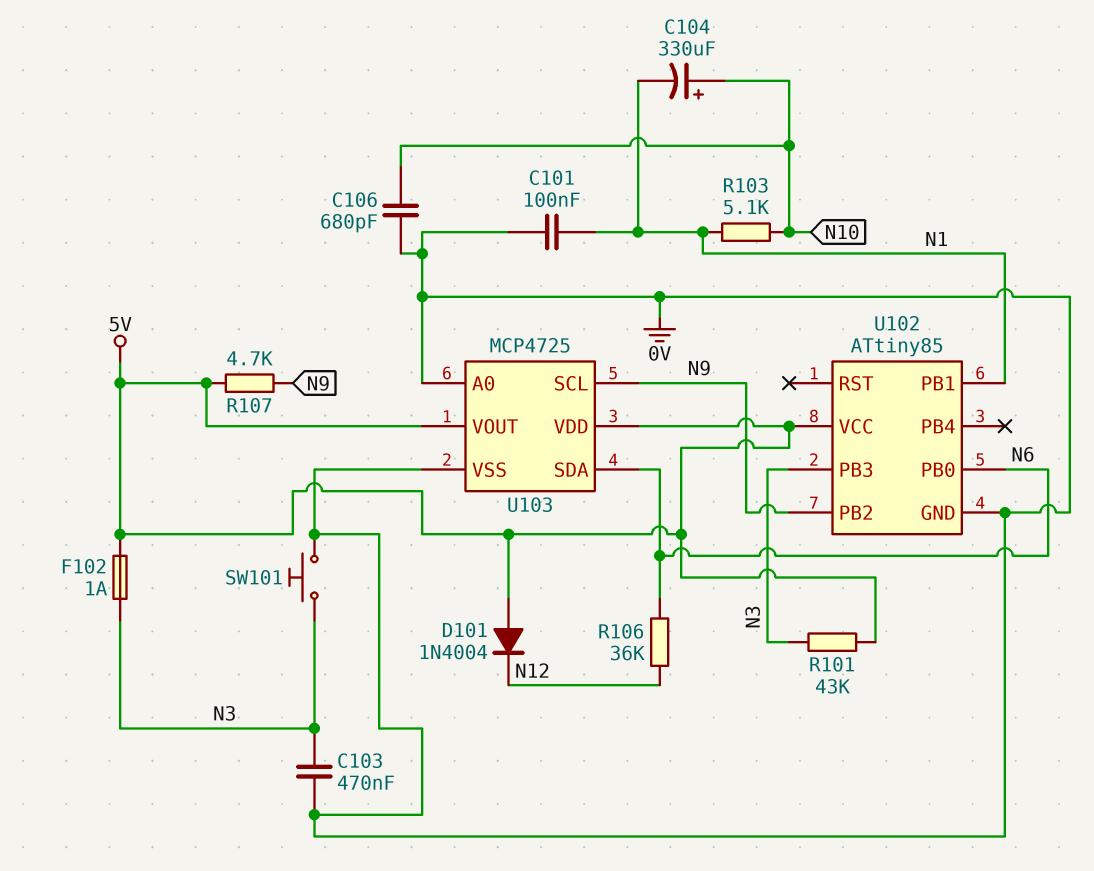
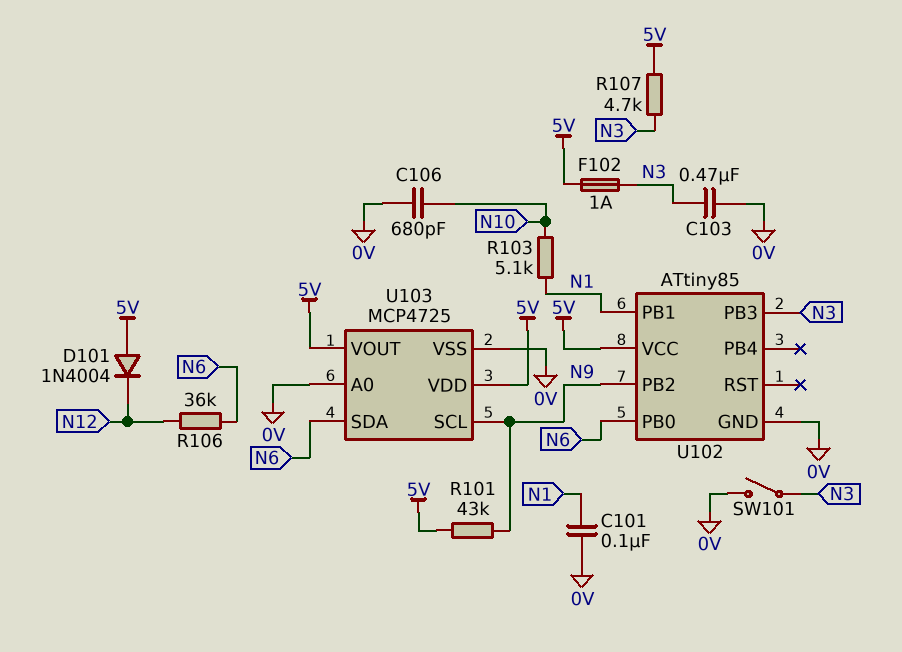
C104: 330uF (plus N10, minus N1) -> none
R101: 43k (5V, N3) -> 43k (5V, N9)
R107: 4.7k (5V, N9) -> 4.7k (5V, N3)
SW101: button (0V, N3) -> switch (0V, N3)

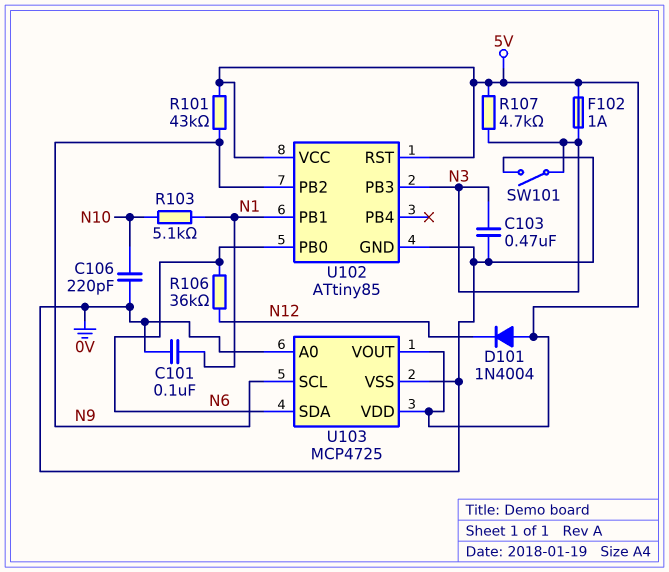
C106: 680pF (0V, N10) -> 220pF (0V, N10)
U102 pin RST: none -> 5V

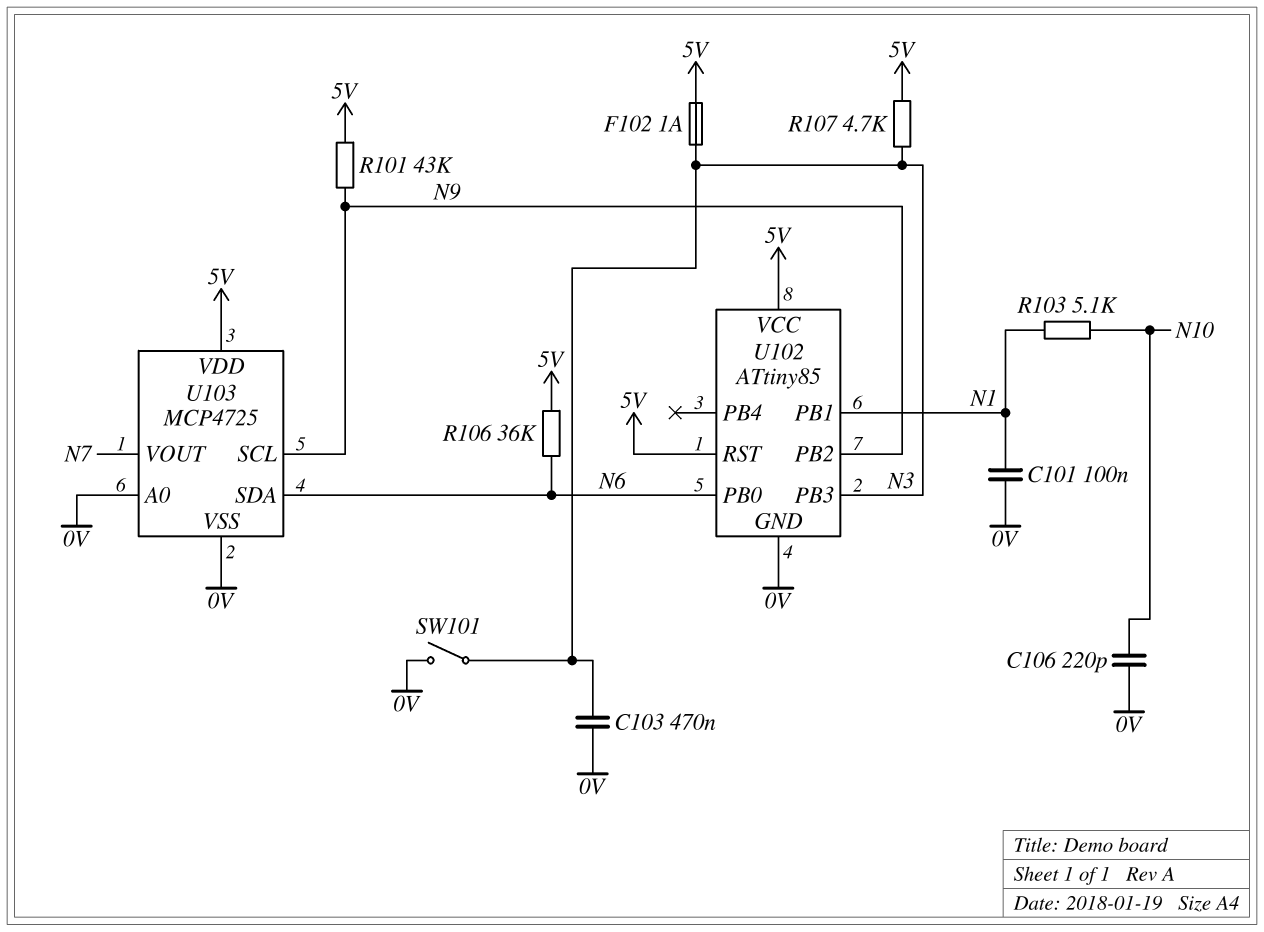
D101: diode 1N4004 (A 5V, K N12) -> none
R106: 36k (N6, N12) -> 36k (5V, N6)
U103 pin VOUT: 5V -> N7

